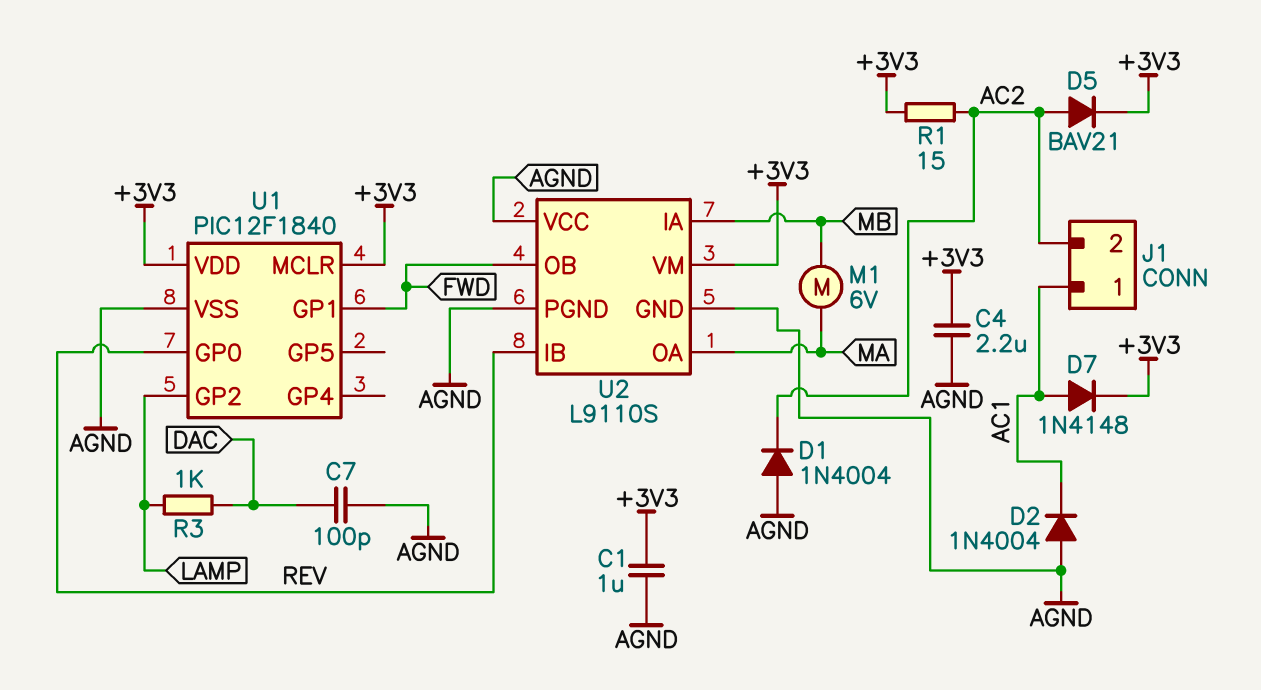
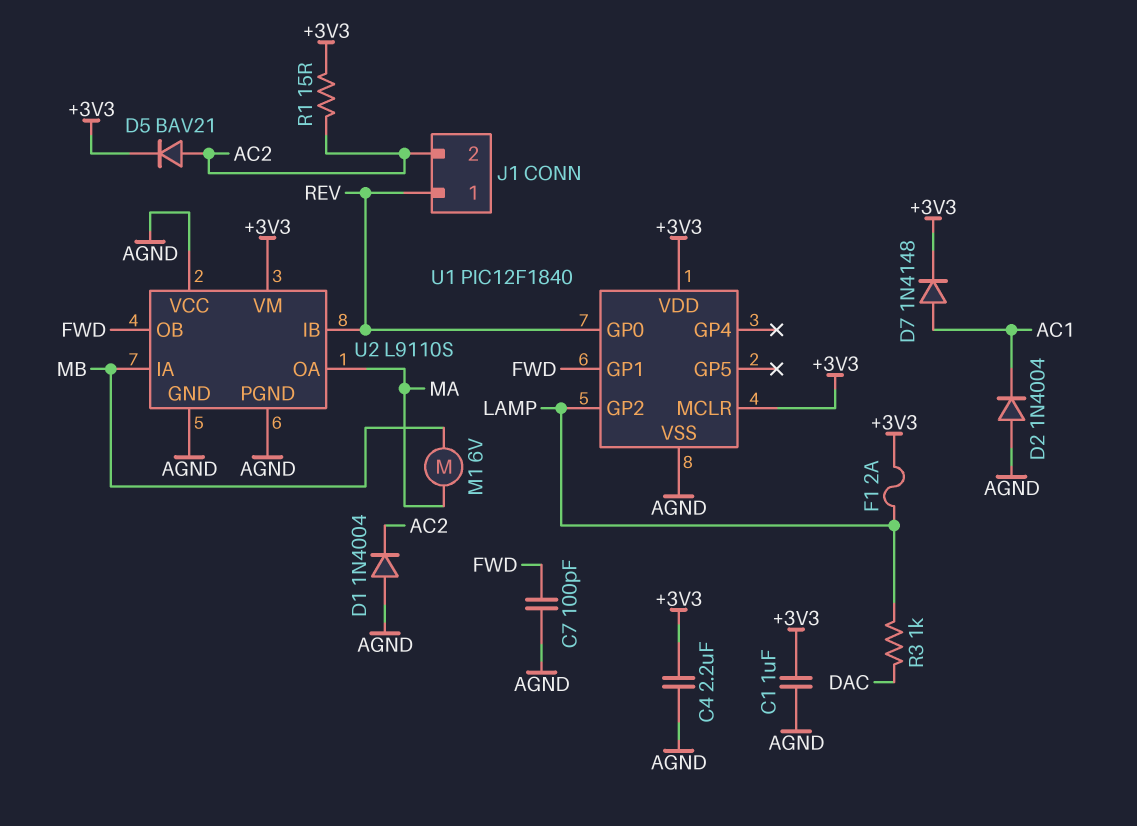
C7: 100pF (AGND, DAC) -> 100pF (AGND, FWD)
F1: none -> 2A (+3V3, LAMP)
J1 pin 1: AC1 -> REV

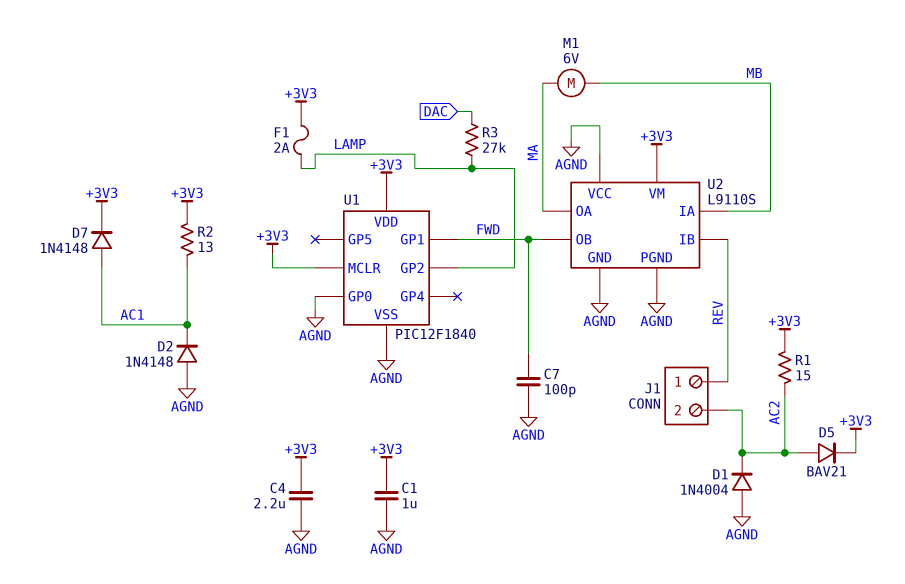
D2: diode 1N4004 (A AGND, K AC1) -> diode 1N4148 (A AGND, K AC1)
R2: none -> 13 (+3V3, AC1)
R3: 1k (DAC, LAMP) -> 27k (DAC, LAMP)
U1 pin GP0: REV -> AGND

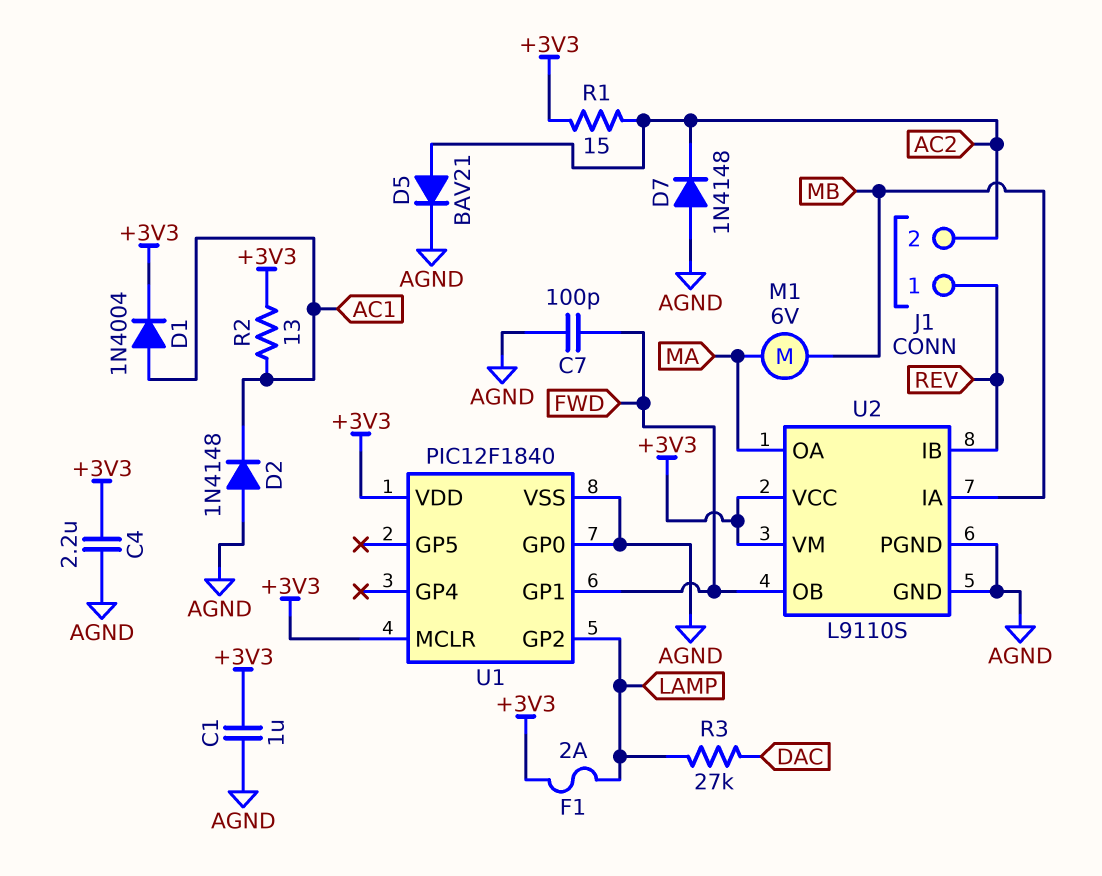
D1: diode 1N4004 (A AGND, K AC2) -> diode 1N4004 (A AC1, K +3V3)
D5: diode BAV21 (A AC2, K +3V3) -> diode BAV21 (A AC2, K AGND)
D7: diode 1N4148 (A AC1, K +3V3) -> diode 1N4148 (A AGND, K AC2)
U2 pin VCC: AGND -> +3V3

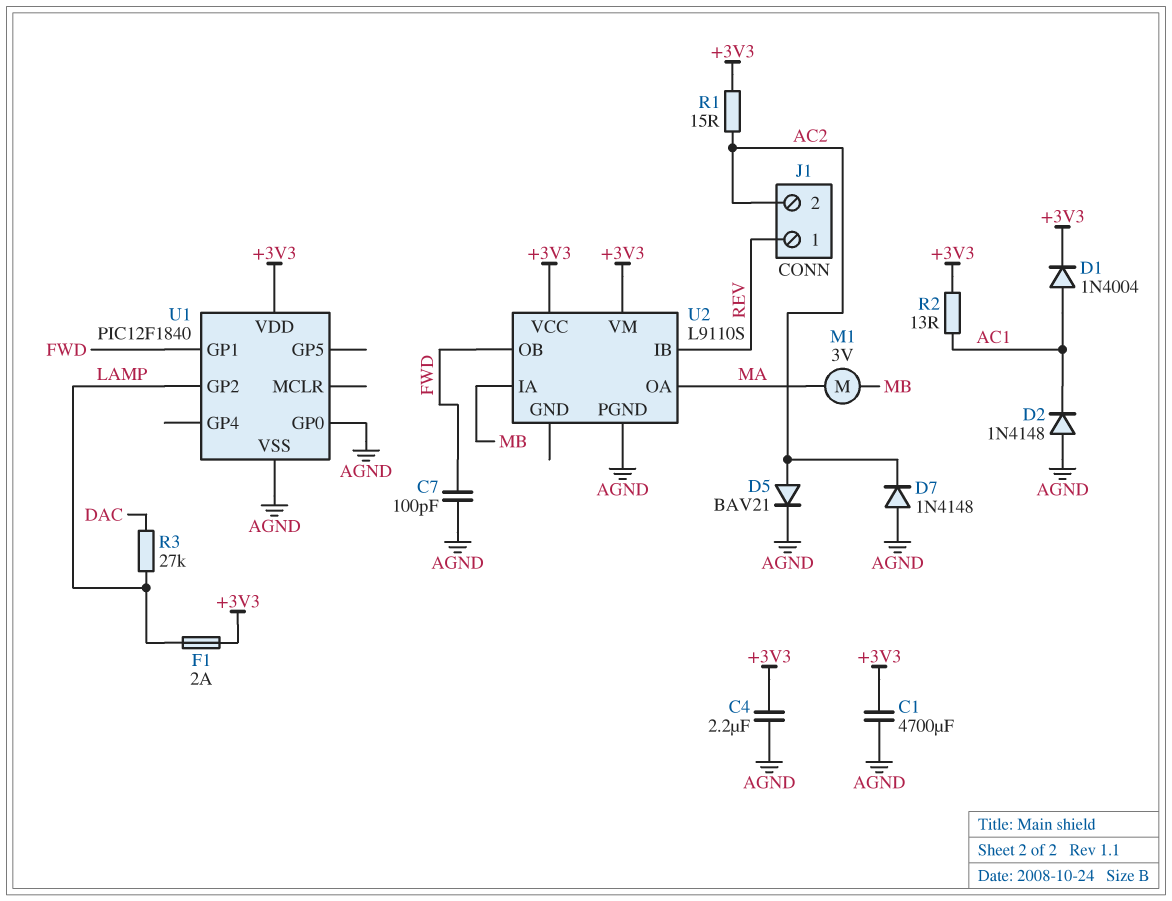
C1: 1uF (+3V3, AGND) -> 4700uF (+3V3, AGND)
M1: motor 6V (MA, MB) -> motor 3V (MA, MB)
U1 pin MCLR: +3V3 -> none
U2 pin GND: AGND -> none

